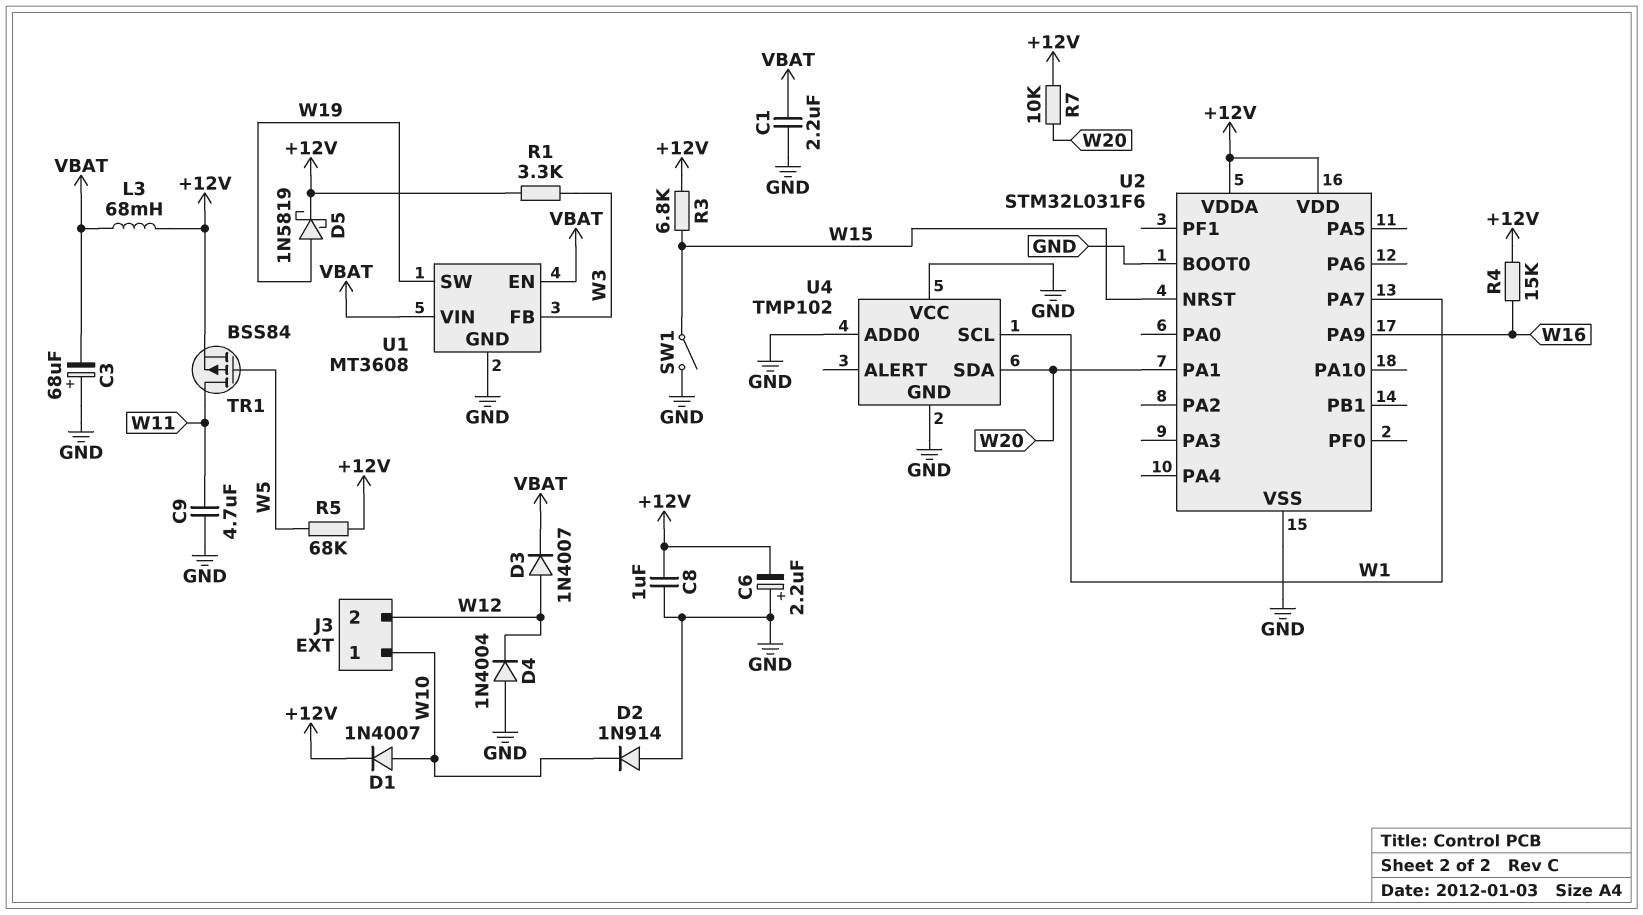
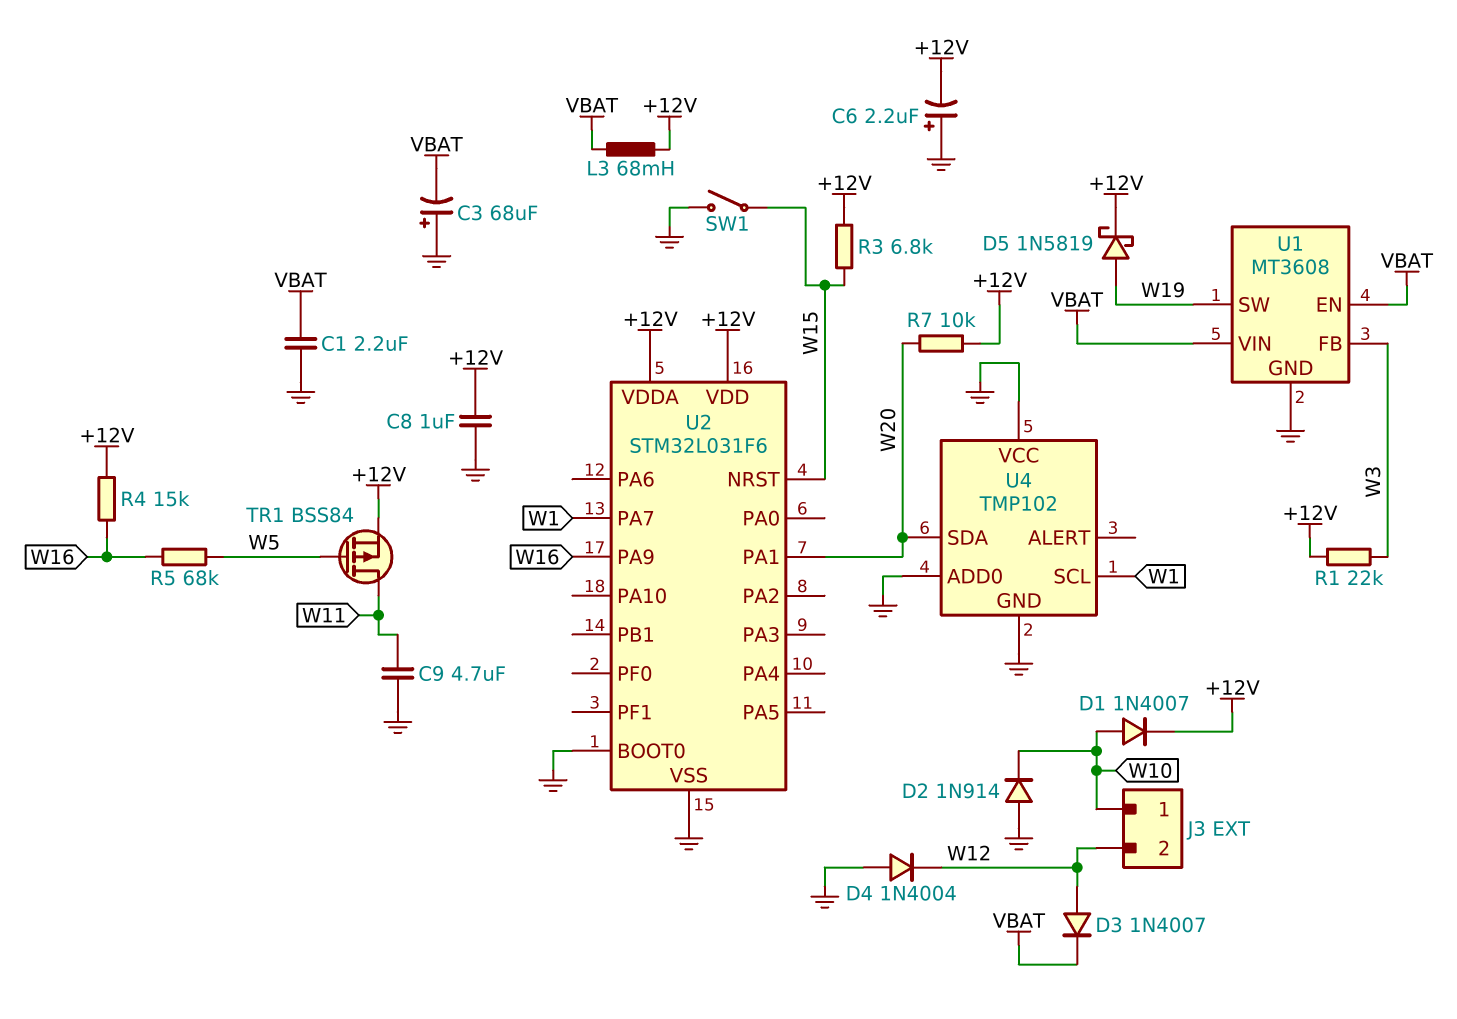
R1: 3.3k (+12V, W3) -> 22k (+12V, W3)
R5: 68k (+12V, W5) -> 68k (W5, W16)

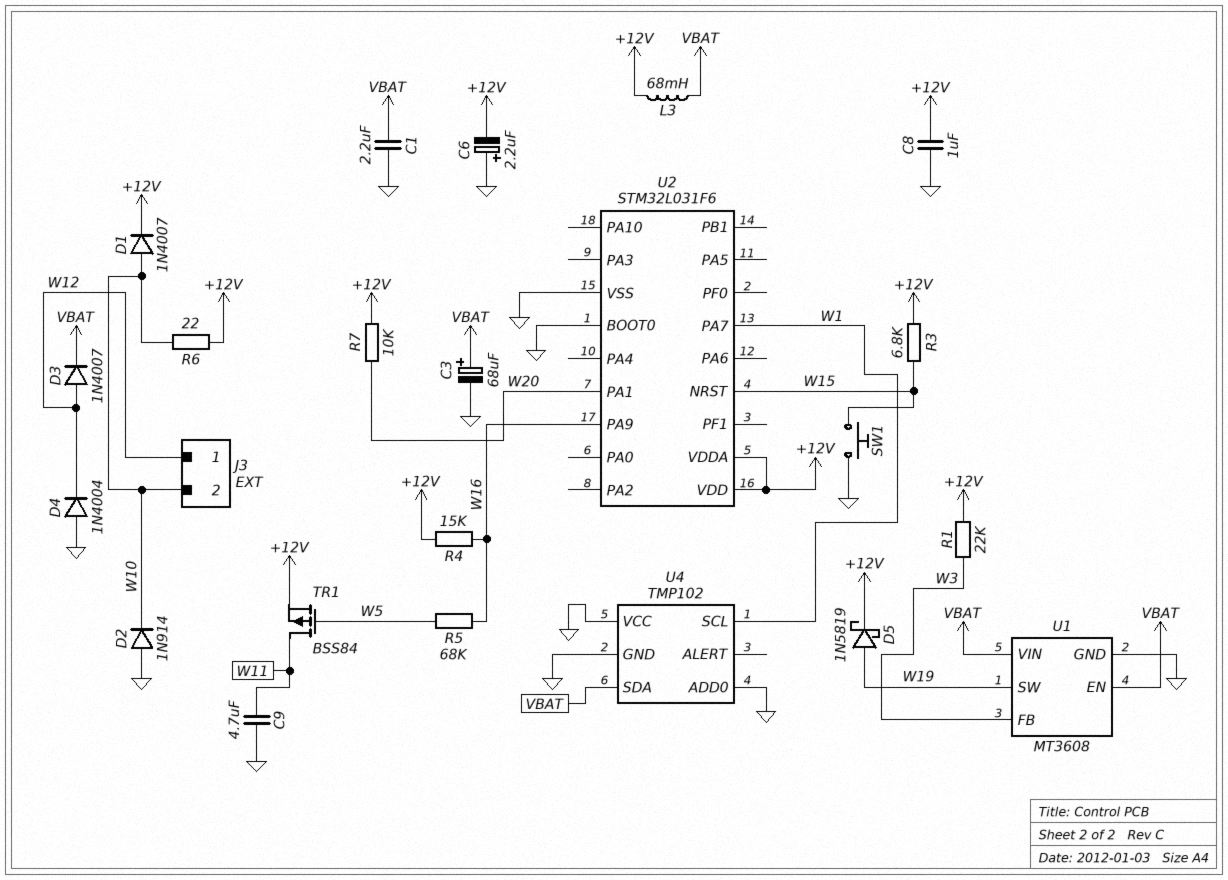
C3: 68uF (plus GND, minus VBAT) -> 68uF (plus VBAT, minus GND)
J3 pin 1: W10 -> W12
J3 pin 2: W12 -> W10
R6: none -> 22 (+12V, W10)
SW1: switch (GND, W15) -> button (GND, W15)
U4 pin SDA: W20 -> VBAT

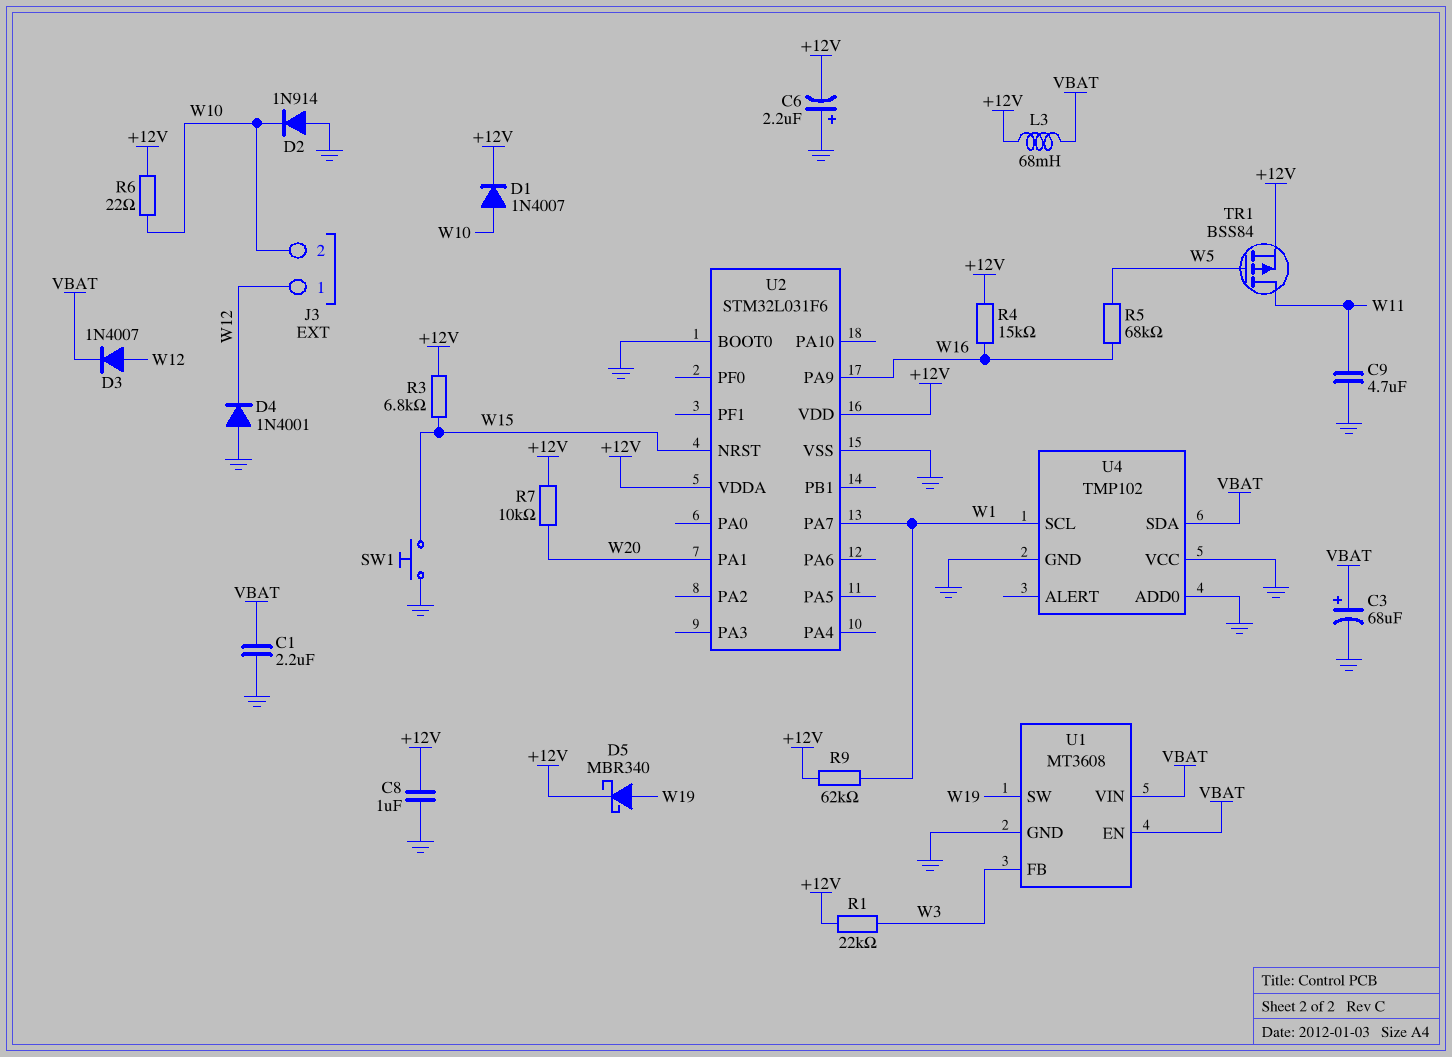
D4: diode 1N4004 (A GND, K W12) -> diode 1N4001 (A GND, K W12)
D5: schottky 1N5819 (A W19, K +12V) -> schottky MBR340 (A W19, K +12V)
R9: none -> 62k (+12V, W1)

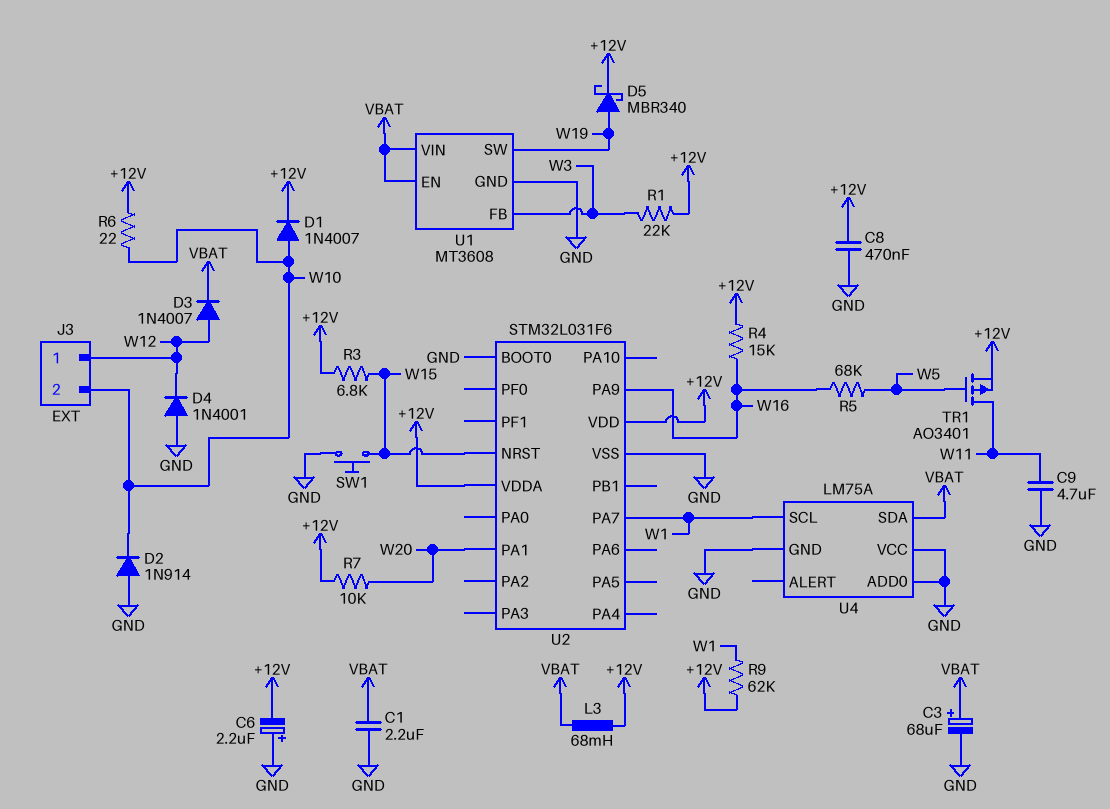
C8: 1uF (+12V, GND) -> 470nF (+12V, GND)
TR1: PMOS BSS84 (G W5, D W11, S +12V) -> PMOS AO3401 (G W5, D W11, S +12V)
U4: TMP102 -> LM75A

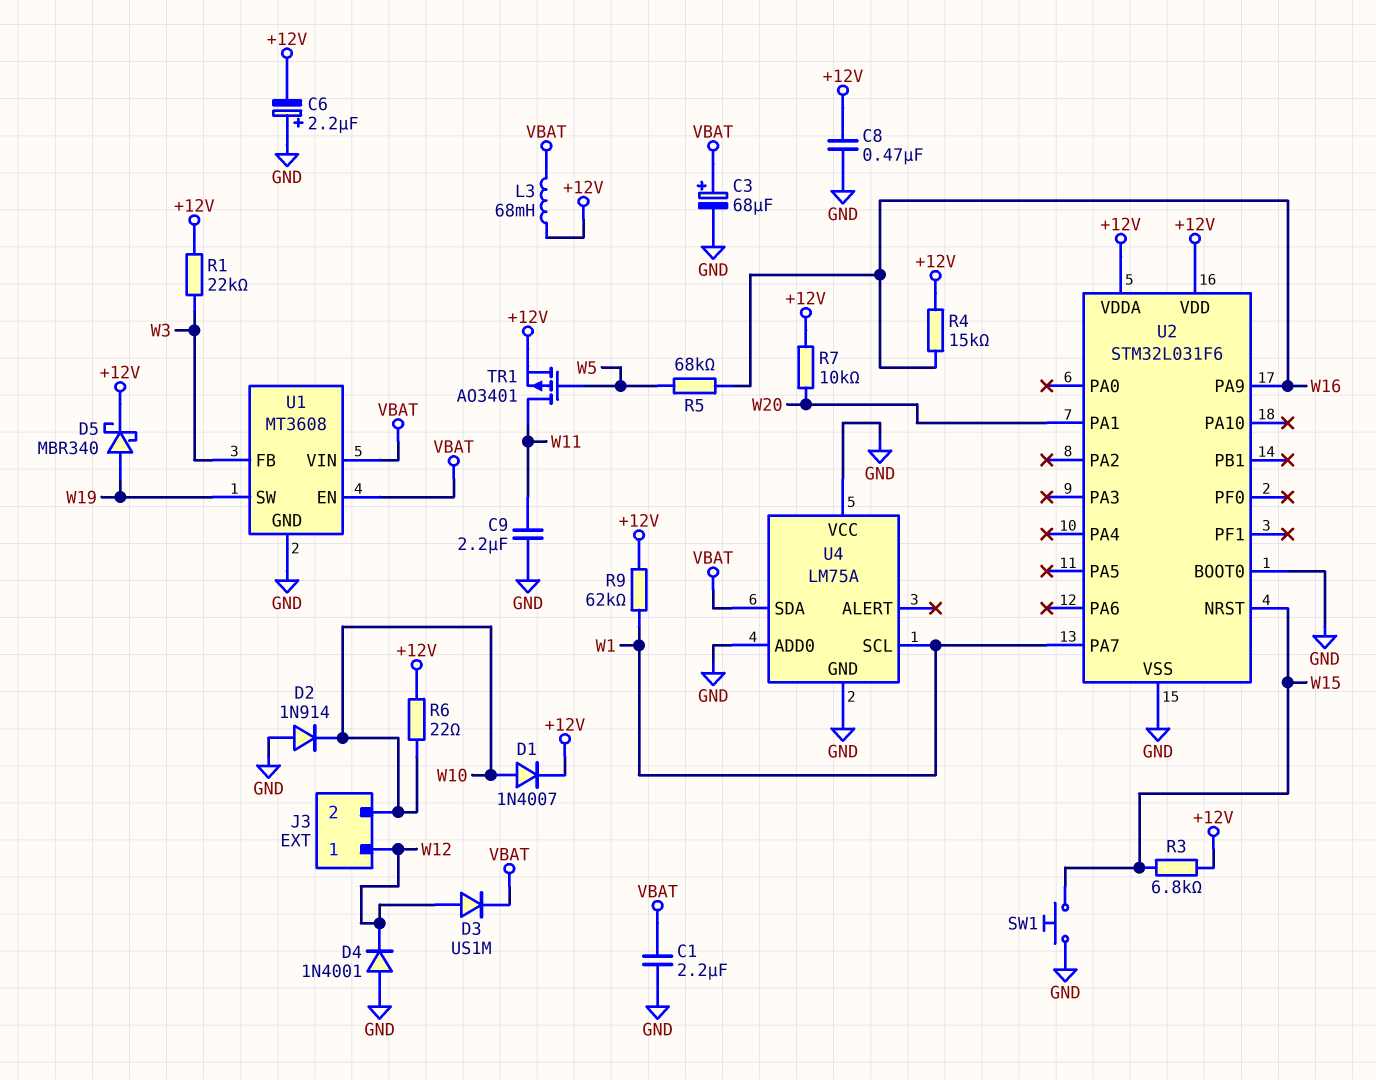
C9: 4.7uF (GND, W11) -> 2.2uF (GND, W11)
D3: diode 1N4007 (A W12, K VBAT) -> diode US1M (A W12, K VBAT)

